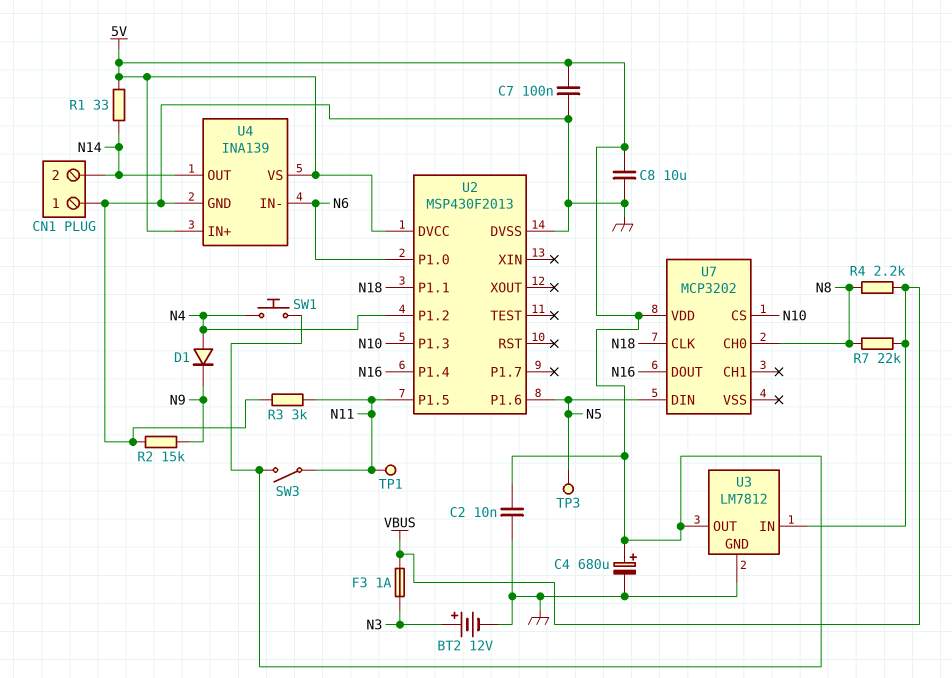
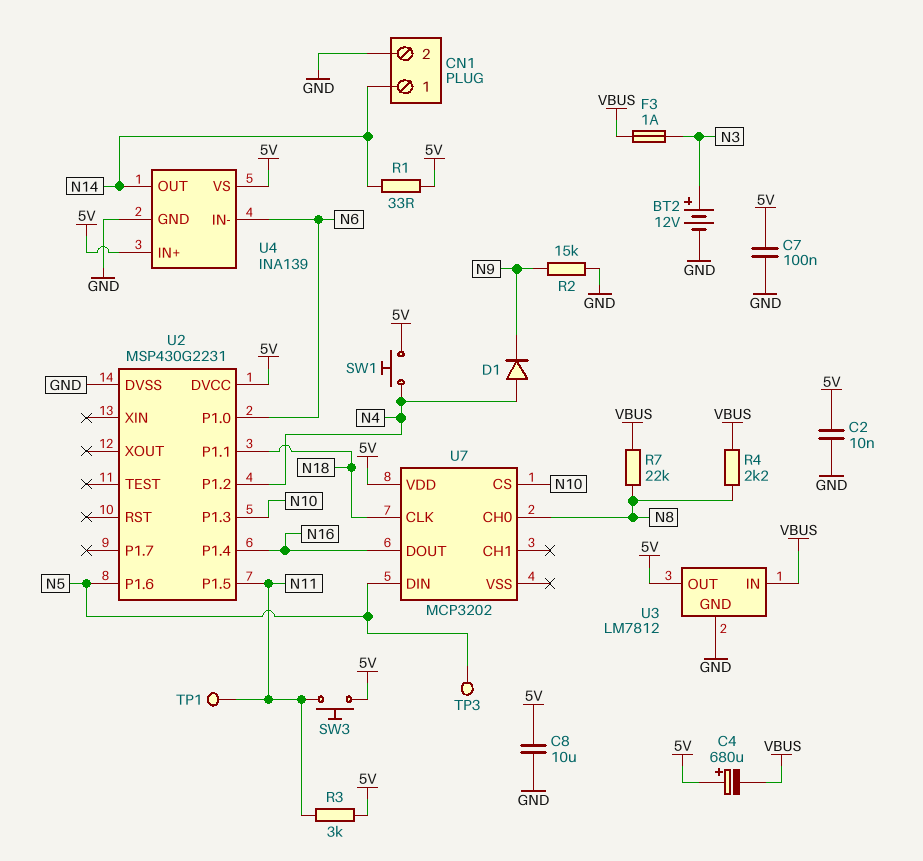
C4: 680uF (plus 5V, minus GND) -> 680uF (plus 5V, minus VBUS)
CN1 pin 1: GND -> N14
CN1 pin 2: N14 -> GND
R3: 3k (GND, N11) -> 3k (5V, N11)
SW3: switch (5V, N11) -> button (5V, N11)
U2: MSP430F2013 -> MSP430G2231

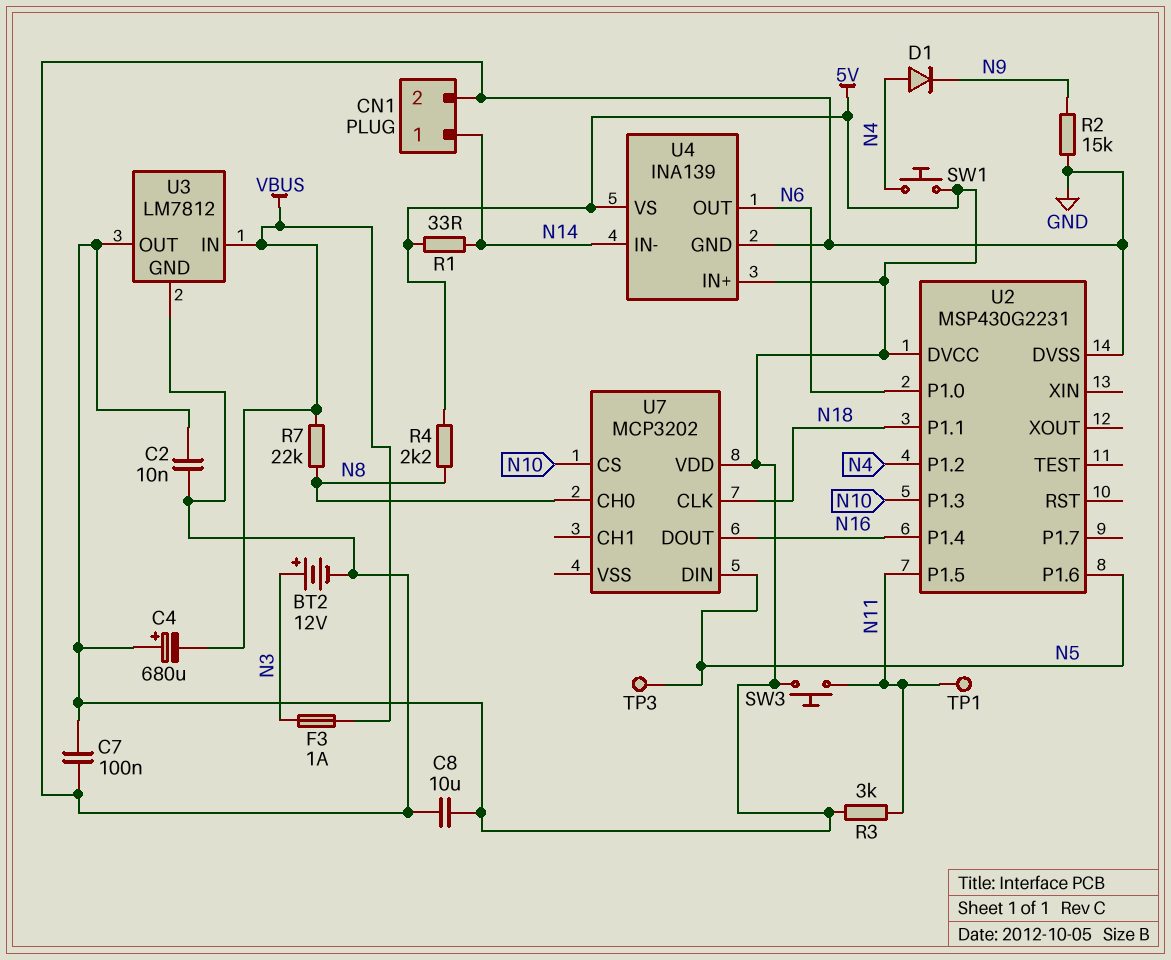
R4: 2.2k (N8, VBUS) -> 2.2k (5V, N8)
U4 pin IN-: N6 -> N14
U4 pin OUT: N14 -> N6

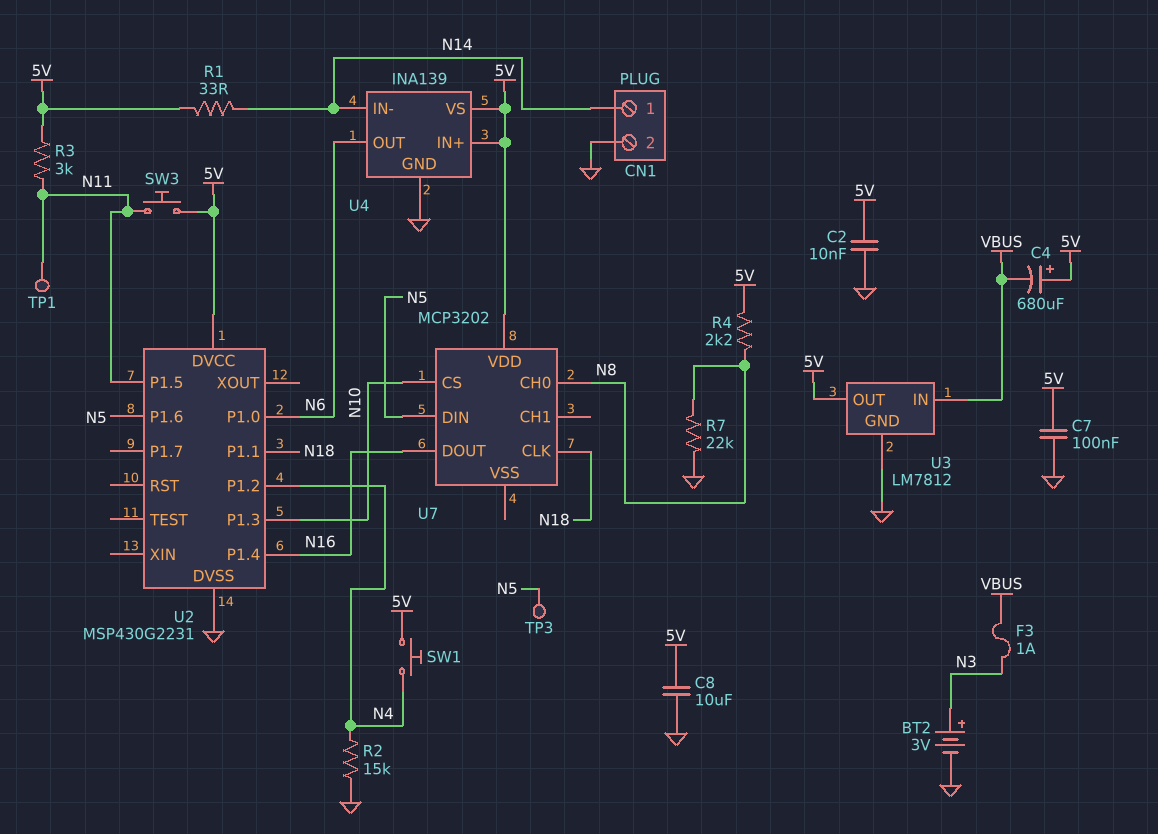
BT2: 12V (plus N3, minus GND) -> 3V (plus N3, minus GND)
D1: diode (A N4, K N9) -> none
R2: 15k (GND, N9) -> 15k (GND, N4)
R7: 22k (N8, VBUS) -> 22k (GND, N8)

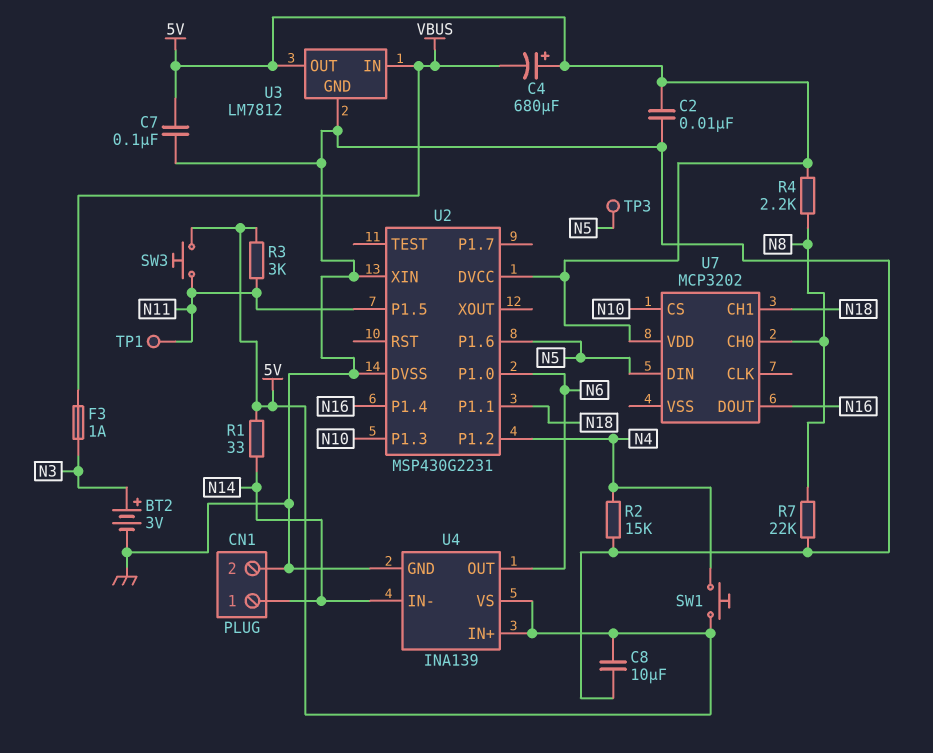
U2 pin XIN: none -> GND
U7 pin CH1: none -> N18
U7 pin CLK: N18 -> none

